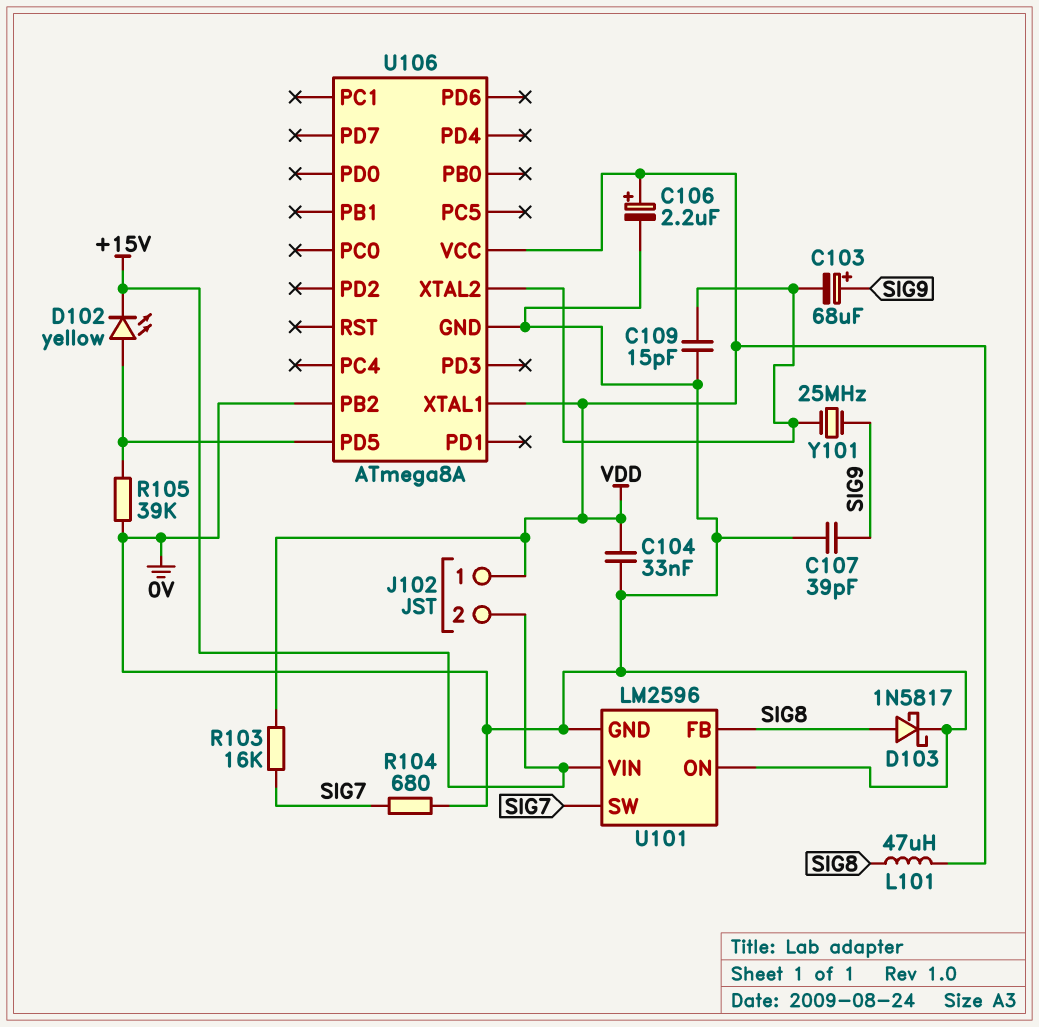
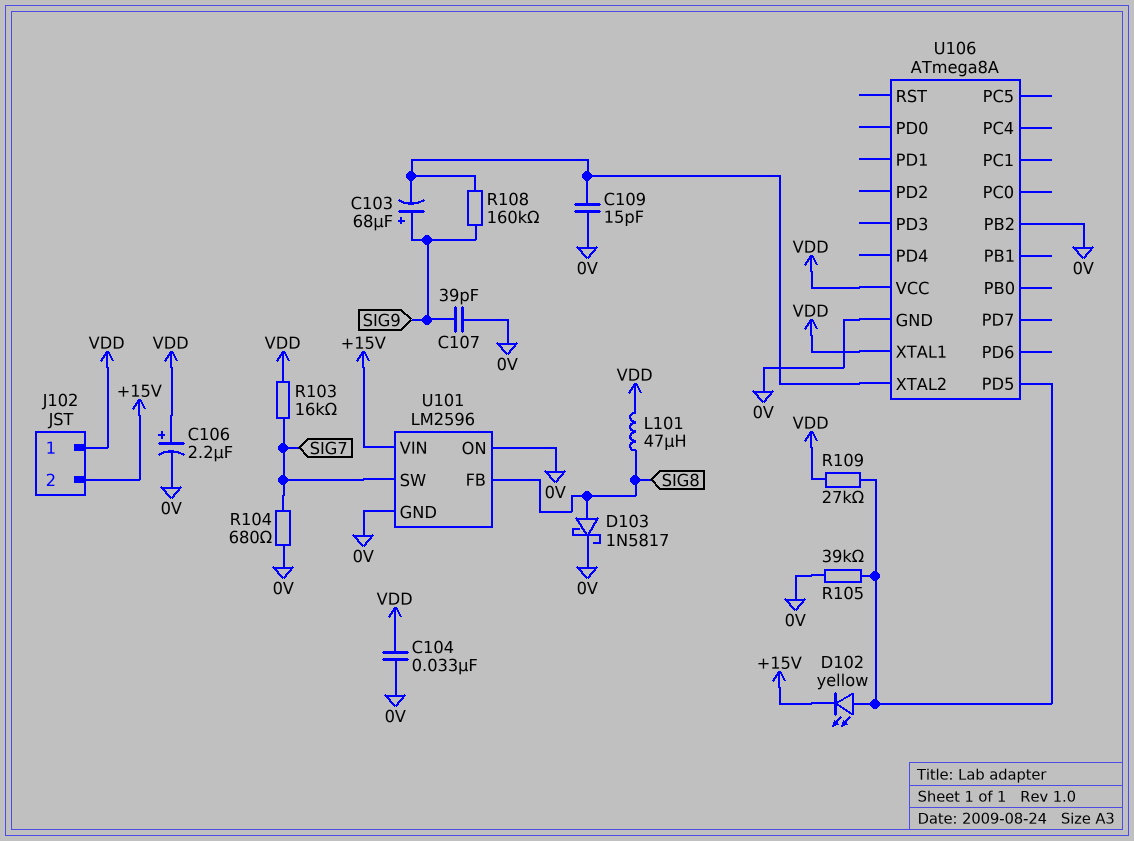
R108: none -> 160k (SIG9, U106/XTAL2)
R109: none -> 27k (U106/PD5, VDD)
Y101: 25MHz (SIG9, U106/XTAL2) -> none

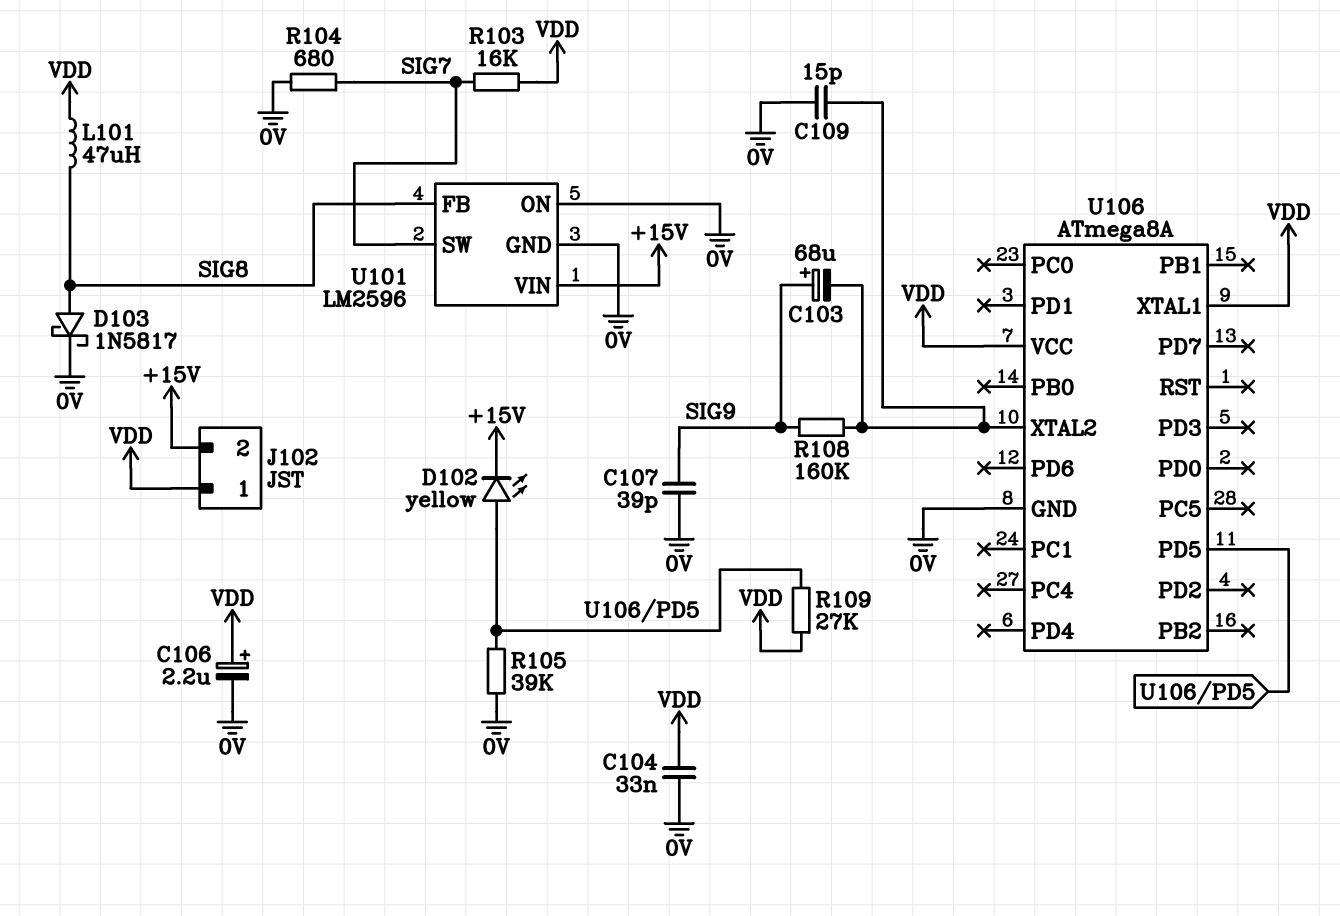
U106 pin PB2: 0V -> none

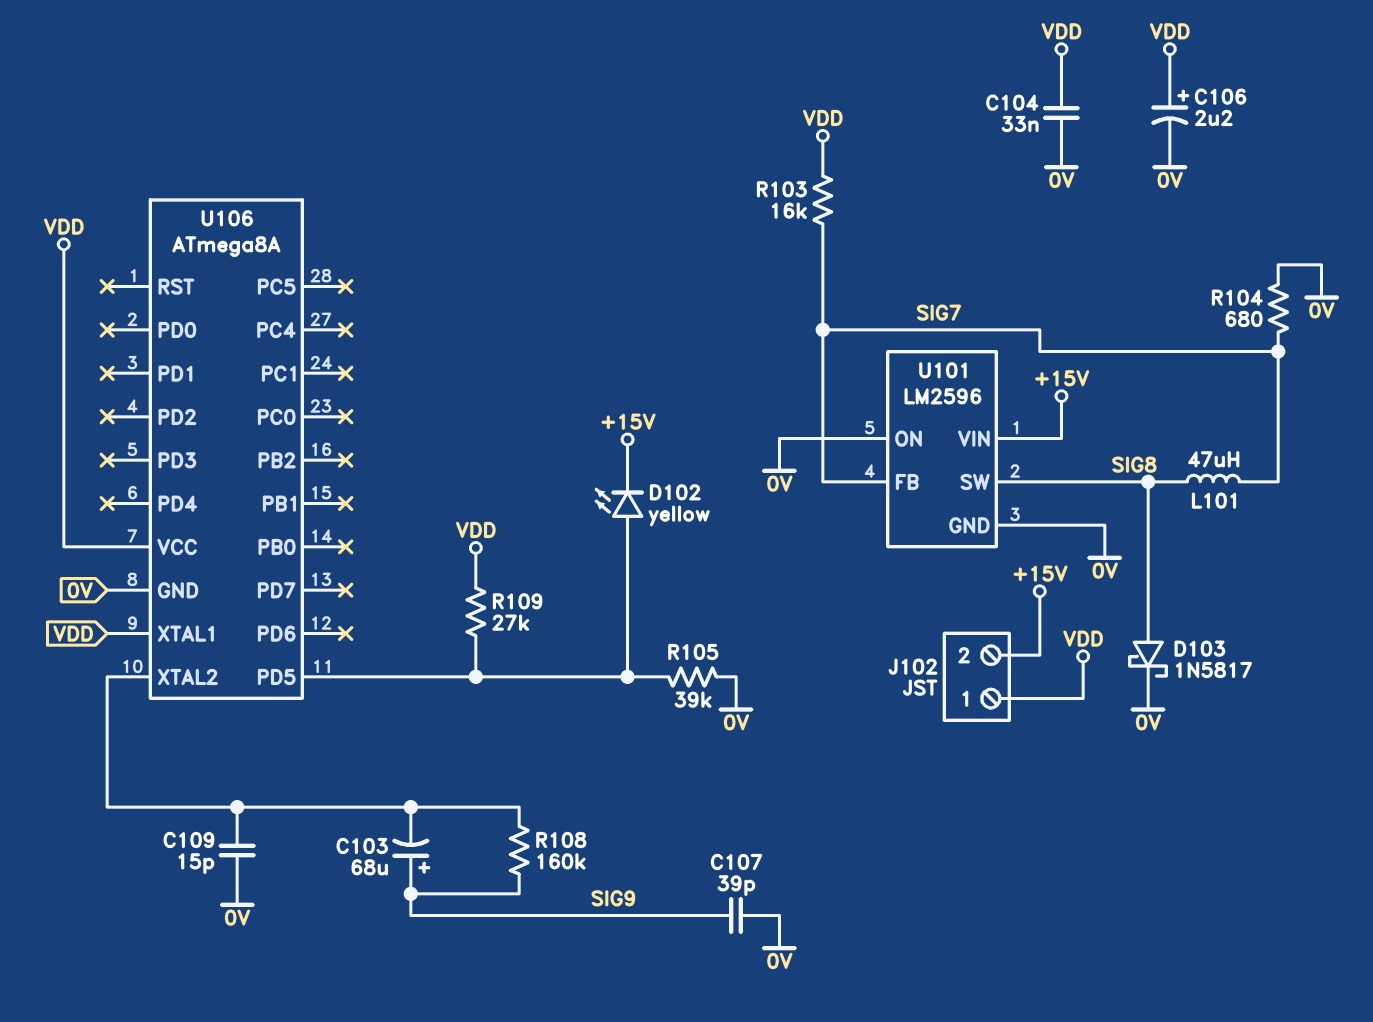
L101: 47uH (SIG8, VDD) -> 47uH (SIG7, SIG8)
U101 pin FB: SIG8 -> SIG7
U101 pin SW: SIG7 -> SIG8

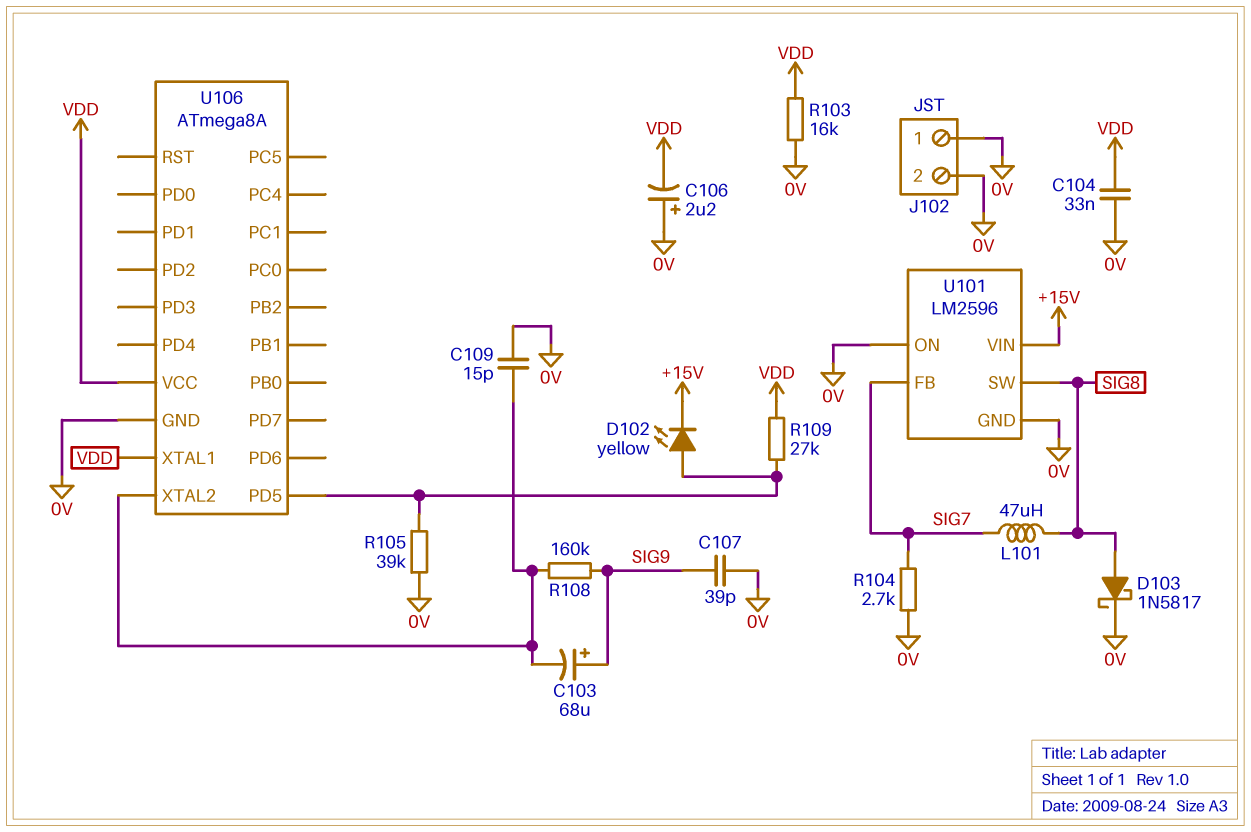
C106: 2.2uF (plus VDD, minus 0V) -> 2.2uF (plus 0V, minus VDD)
J102 pin 1: VDD -> 0V
J102 pin 2: +15V -> 0V
R103: 16k (SIG7, VDD) -> 16k (0V, VDD)
R104: 680 (0V, SIG7) -> 2.7k (0V, SIG7)

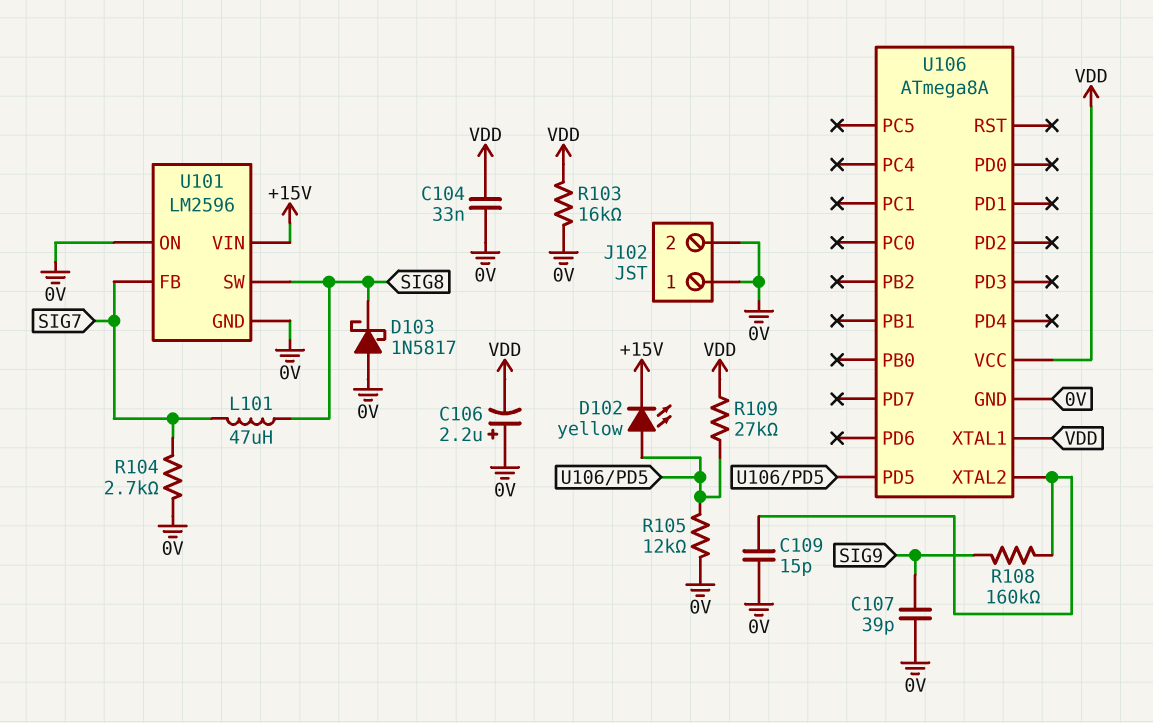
C103: 68uF (plus SIG9, minus U106/XTAL2) -> none
D103: schottky 1N5817 (A SIG8, K 0V) -> schottky 1N5817 (A 0V, K SIG8)
R105: 39k (0V, U106/PD5) -> 12k (0V, U106/PD5)

